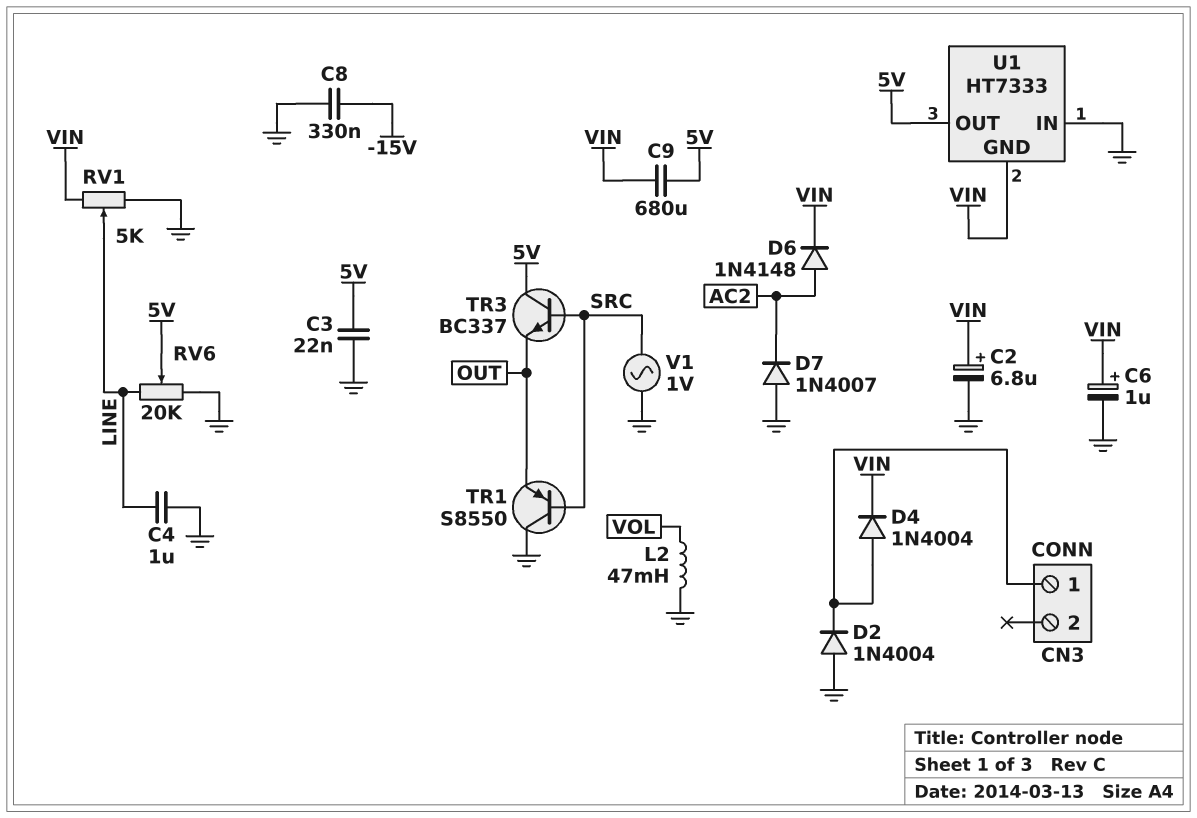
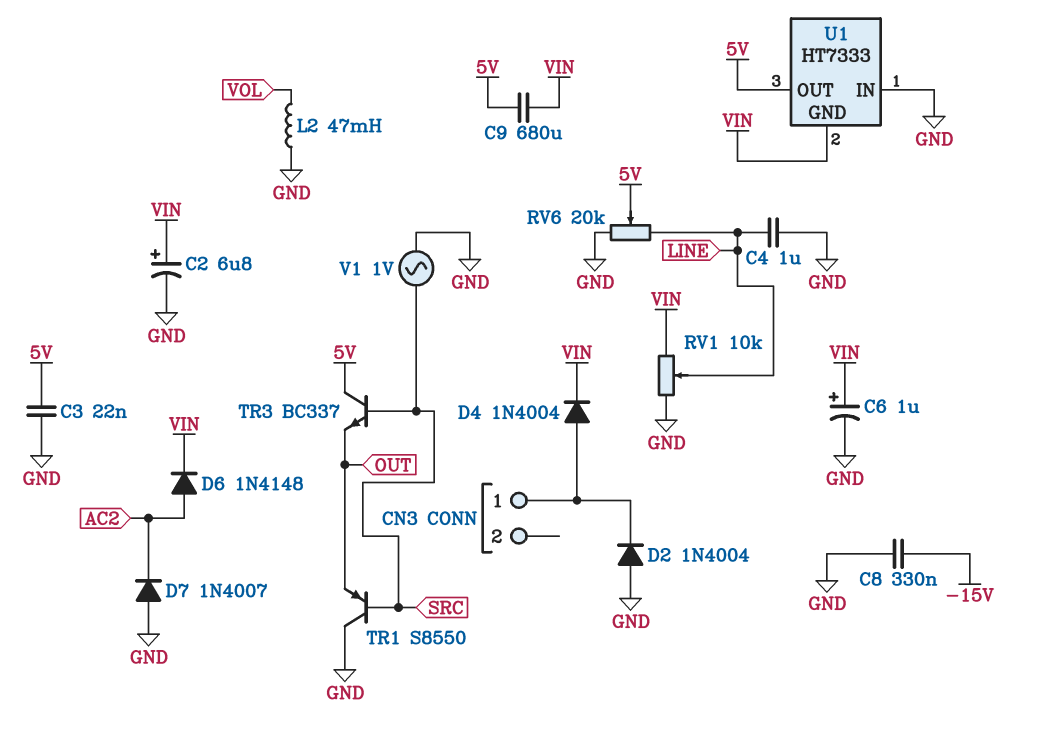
RV1: 5k (GND, VIN, wiper LINE) -> 10k (GND, VIN, wiper LINE)

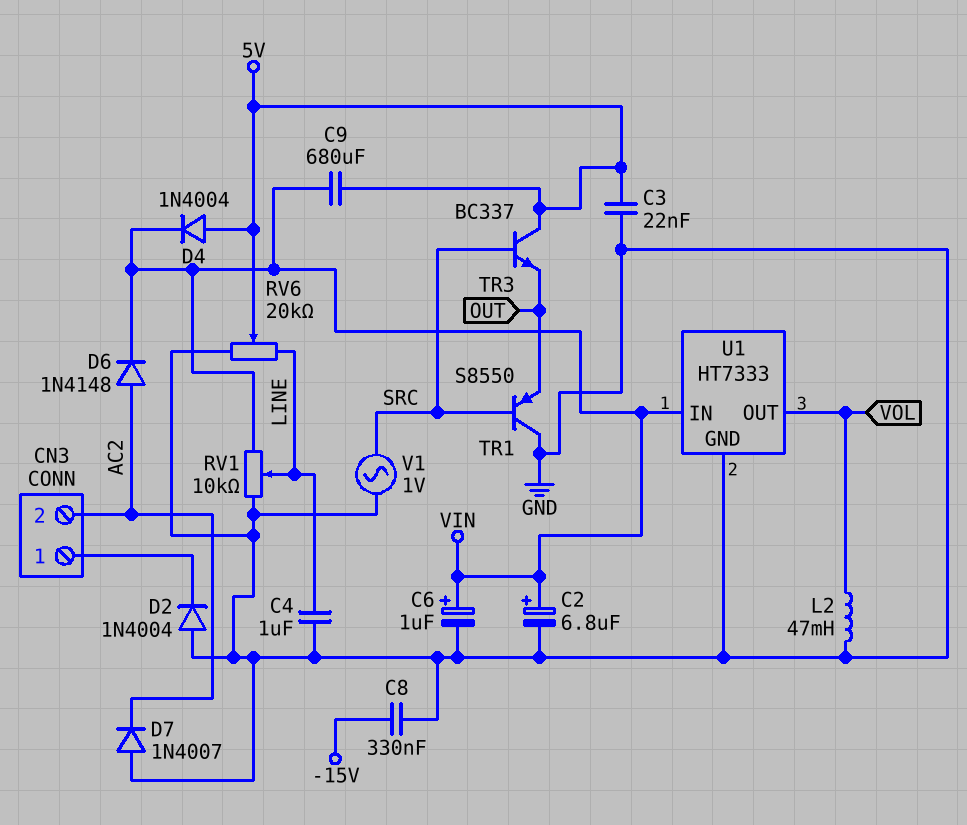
CN3 pin 2: none -> AC2
D4: diode 1N4004 (A CN3/1, K VIN) -> diode 1N4004 (A 5V, K VIN)
U1 pin GND: VIN -> GND
U1 pin IN: GND -> VIN
U1 pin OUT: 5V -> VOL

